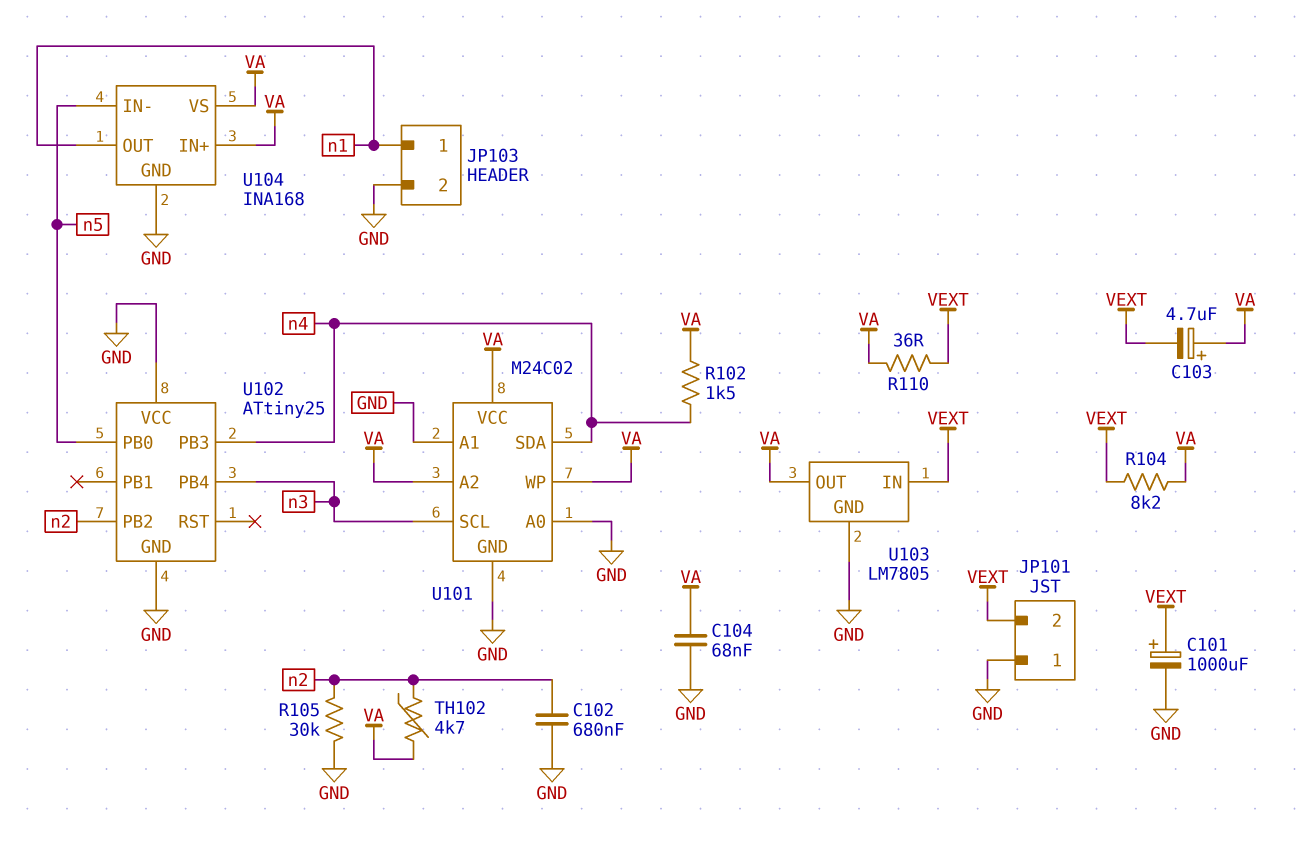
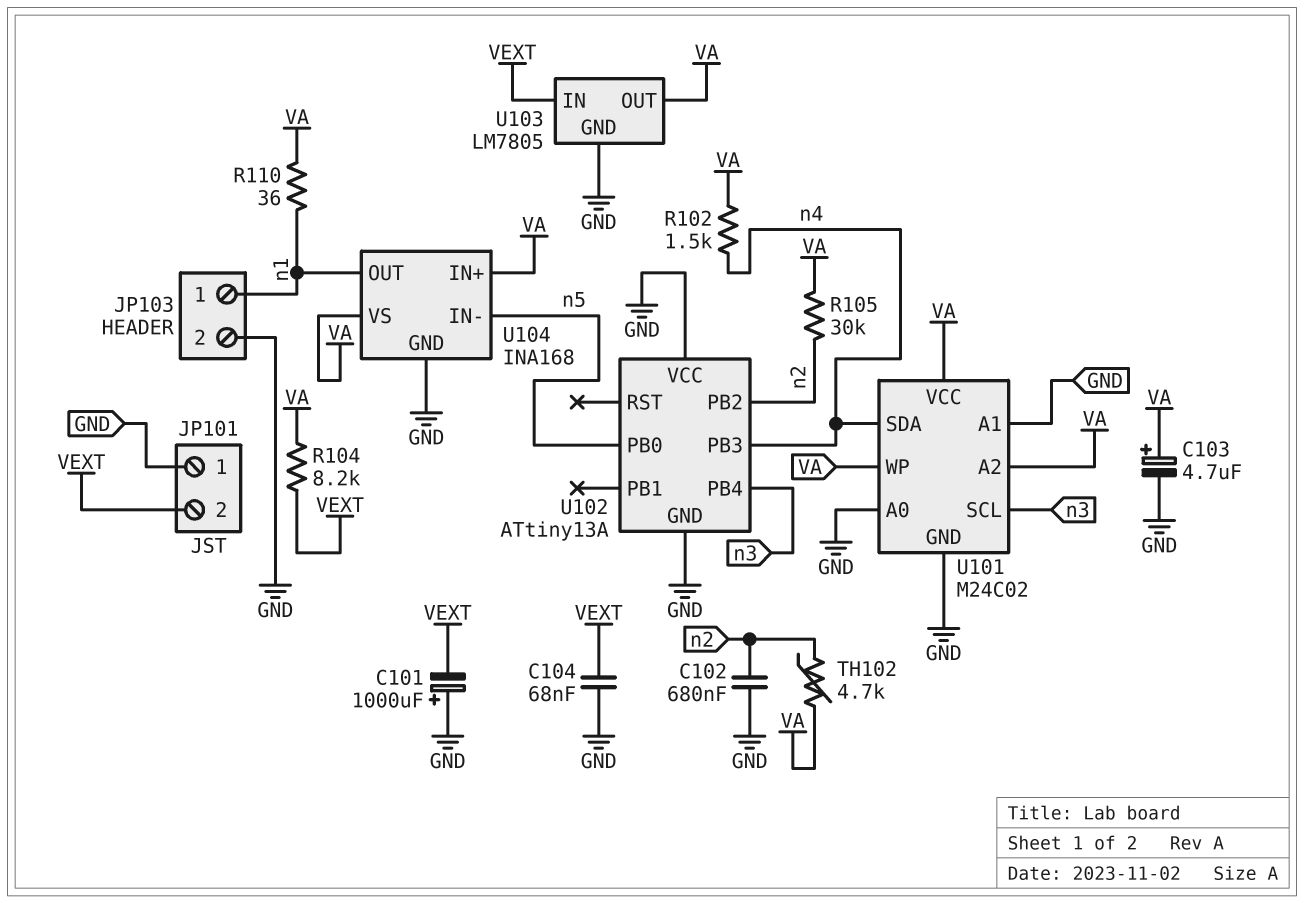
C101: 1000uF (plus VEXT, minus GND) -> 1000uF (plus GND, minus VEXT)
C103: 4.7uF (plus VA, minus VEXT) -> 4.7uF (plus VA, minus GND)
C104: 68nF (GND, VA) -> 68nF (GND, VEXT)
R105: 30k (GND, n2) -> 30k (VA, n2)
R110: 36 (VA, VEXT) -> 36 (VA, n1)
U102: ATtiny25 -> ATtiny13A

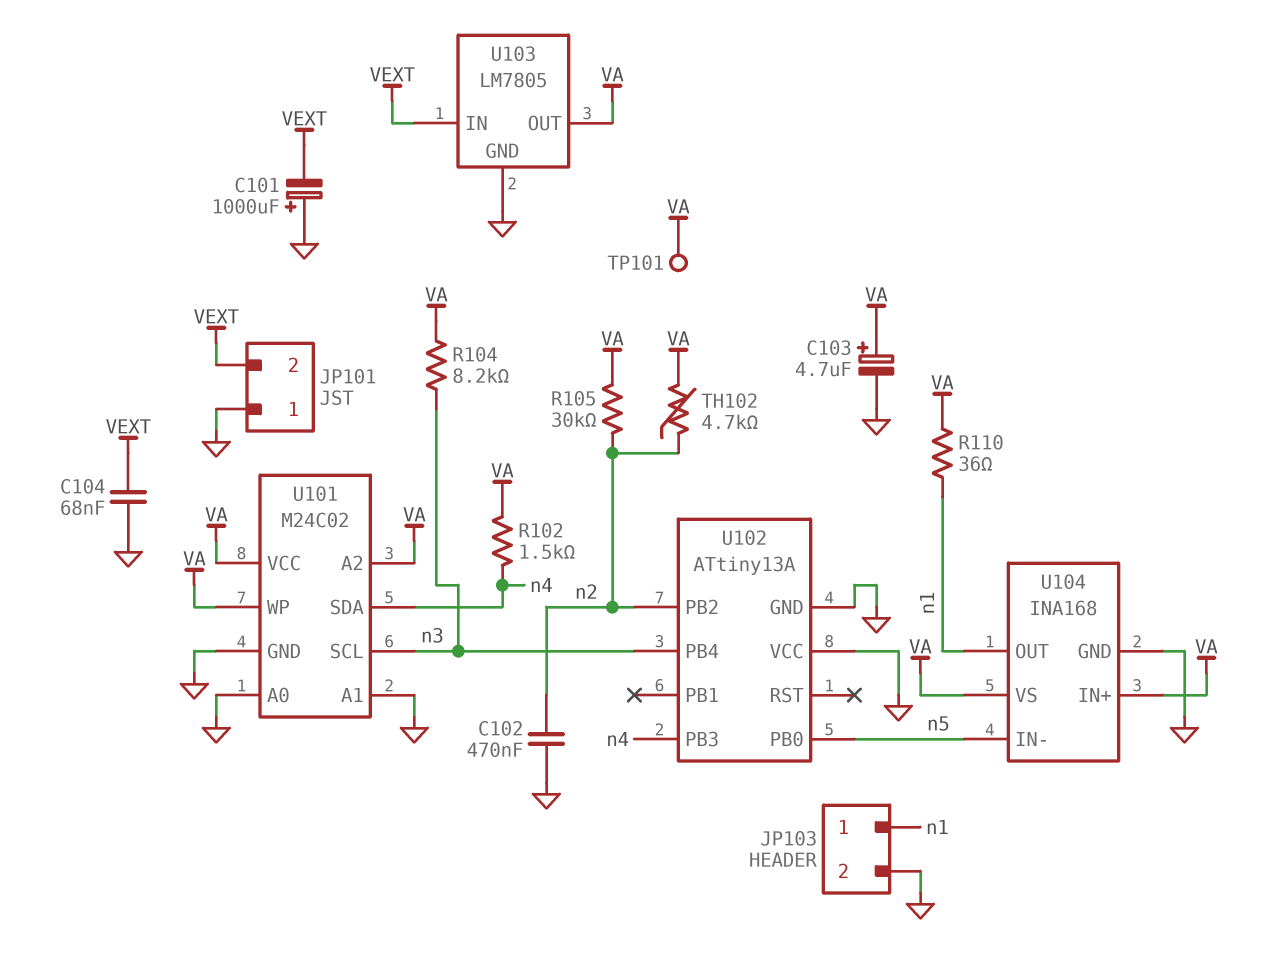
C102: 680nF (GND, n2) -> 470nF (GND, n2)
R104: 8.2k (VA, VEXT) -> 8.2k (VA, n3)
TP101: none -> test point (VA)

